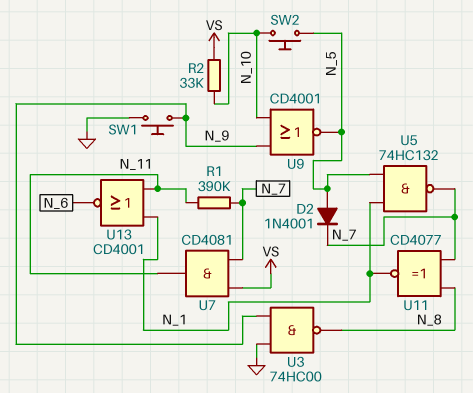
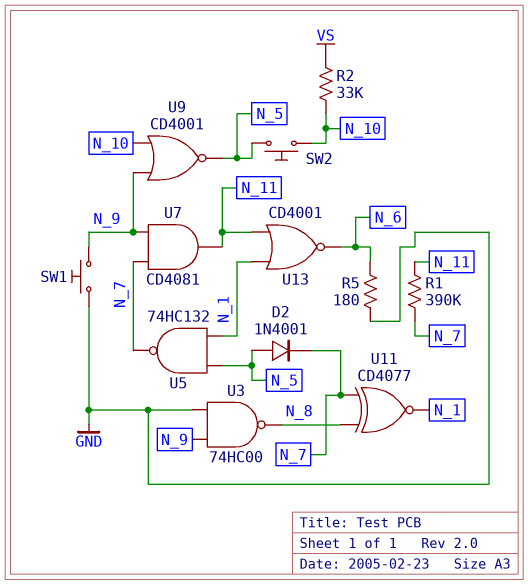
R5: none -> 180 (GND, N_6)
U7: AND CD4081 (in N_7, in VS, out N_11) -> AND CD4081 (in N_7, in N_9, out N_11)

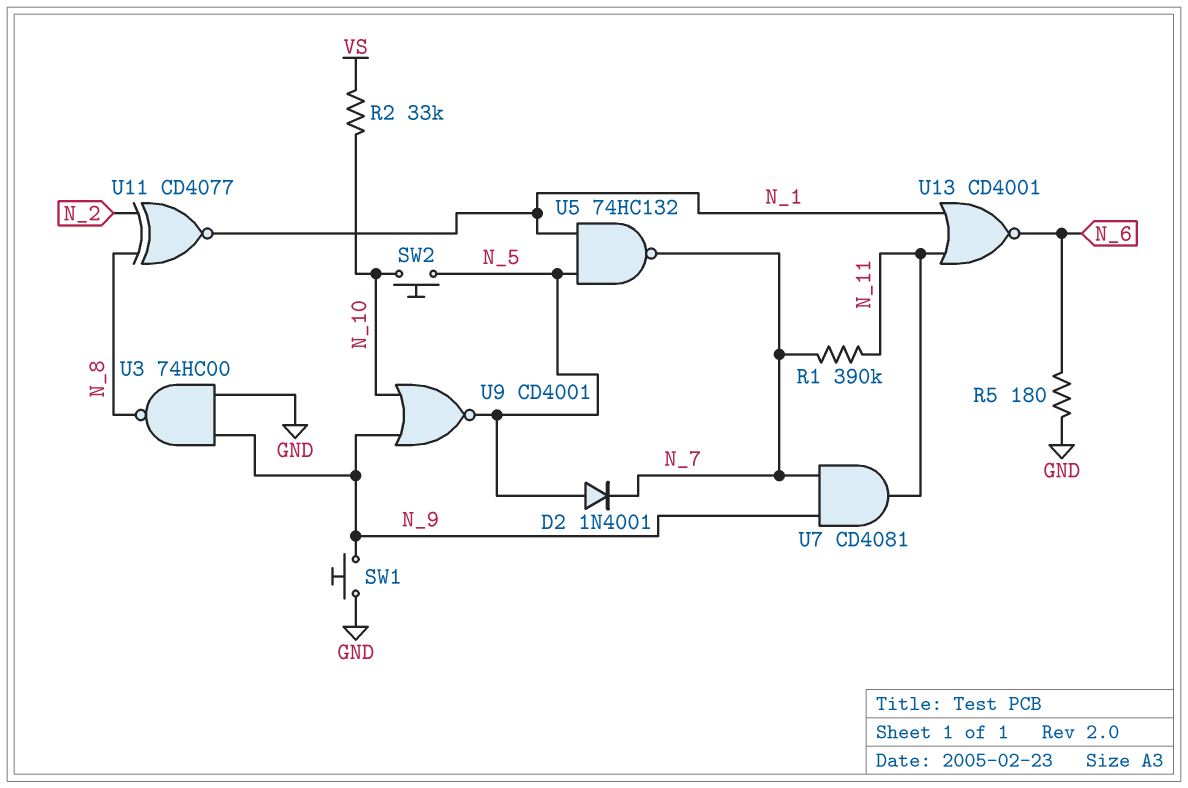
U11: XNOR CD4077 (in N_7, in N_8, out N_1) -> XNOR CD4077 (in N_2, in N_8, out N_1)

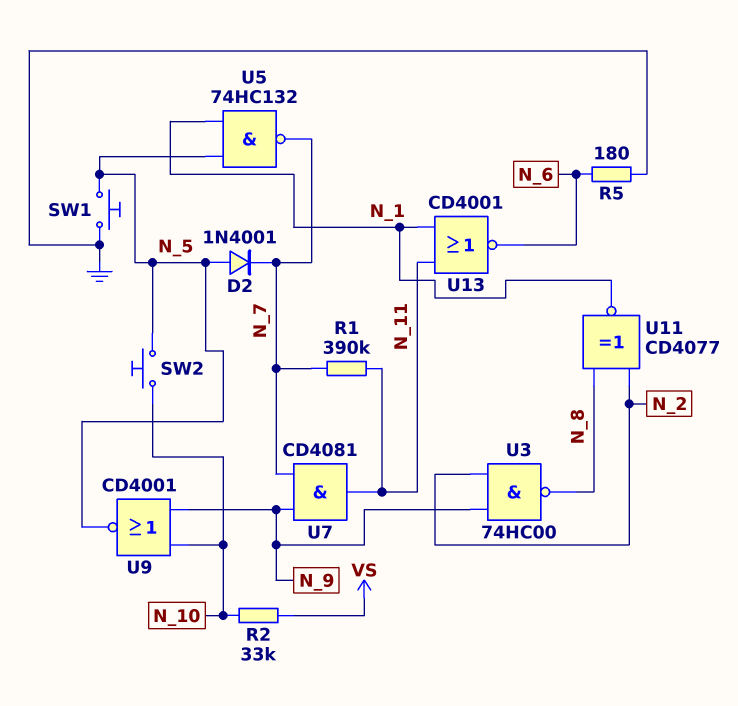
SW1: button (GND, N_9) -> button (GND, N_5)
U3: NAND 74HC00 (in GND, in N_9, out N_8) -> NAND 74HC00 (in N_2, in N_9, out N_8)

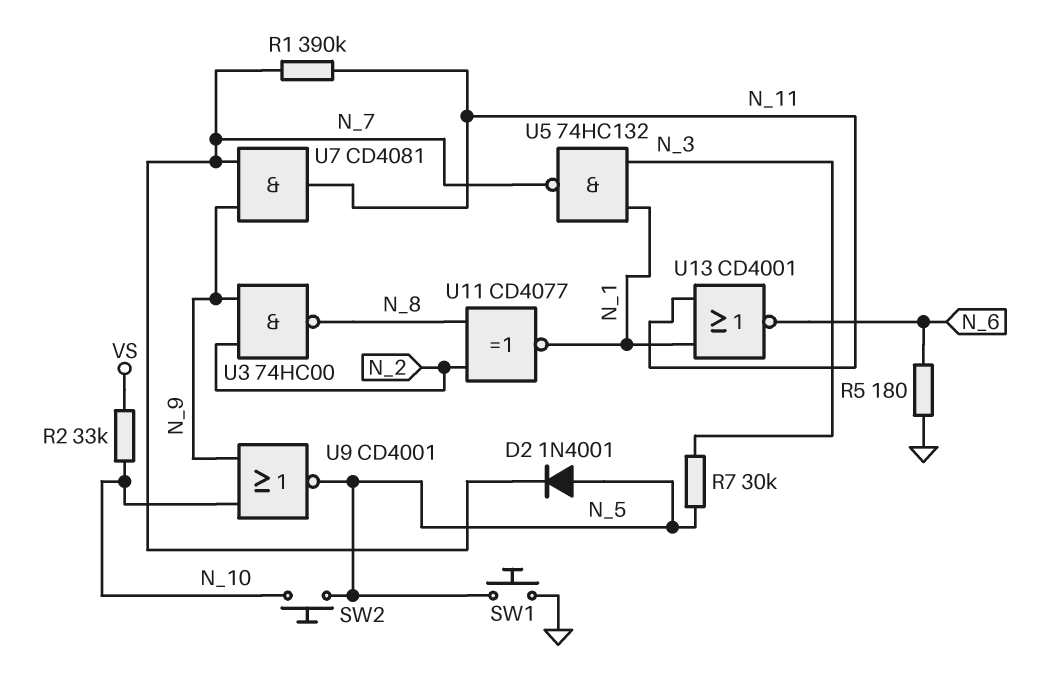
R7: none -> 30k (N_3, N_5)
U5: NAND 74HC132 (in N_1, in N_5, out N_7) -> NAND 74HC132 (in N_1, in N_3, out N_7)

